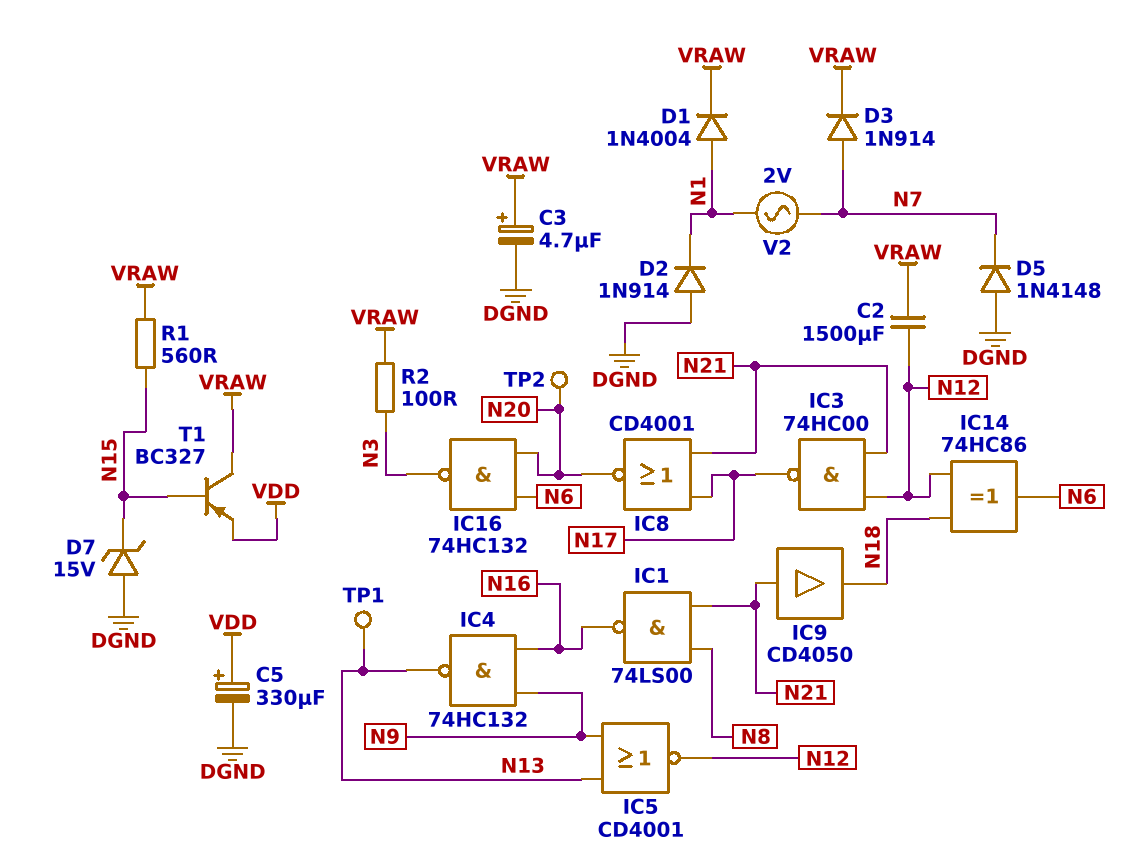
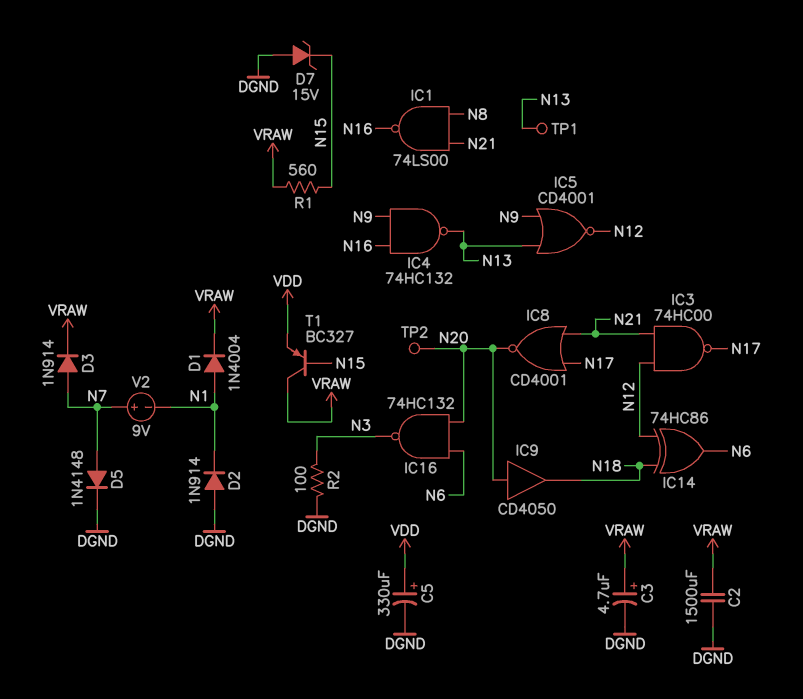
C2: 1500uF (N12, VRAW) -> 1500uF (DGND, VRAW)
D5: diode 1N4148 (A DGND, K N7) -> diode 1N4148 (A N7, K DGND)
IC9: buffer CD4050 (in N21, out N18) -> buffer CD4050 (in N20, out N18)
R2: 100 (N3, VRAW) -> 100 (DGND, N3)
V2: AC 2V (N1, N7) -> 9V (plus N7, minus N1)

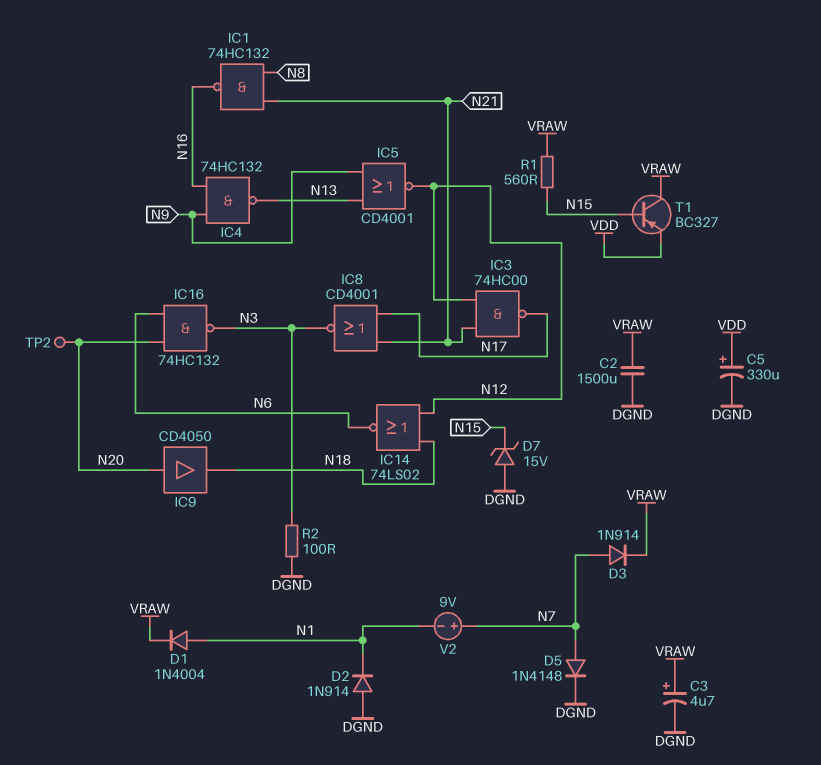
IC1: NAND 74LS00 (in N8, in N21, out N16) -> NAND 74HC132 (in N8, in N21, out N16)
IC8: NOR CD4001 (in N17, in N21, out N20) -> NOR CD4001 (in N17, in N21, out N3)
IC14: XOR 74HC86 (in N12, in N18, out N6) -> NOR 74LS02 (in N12, in N18, out N6)
TP1: test point (N13) -> none

